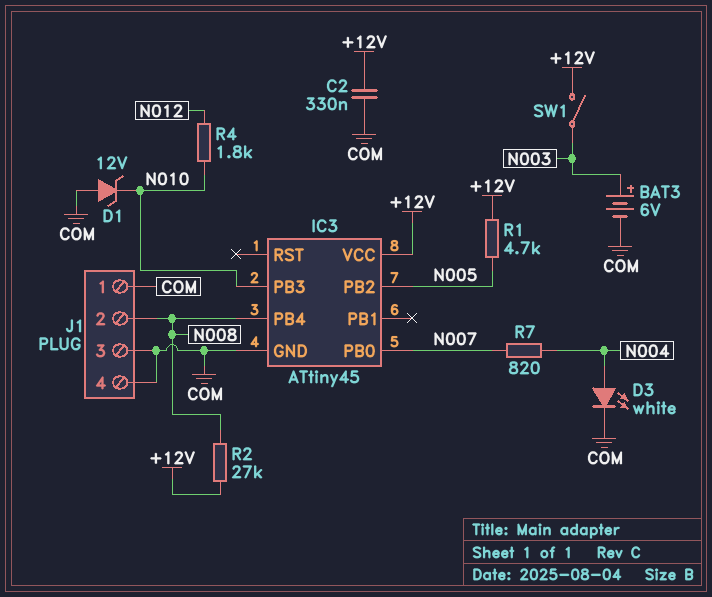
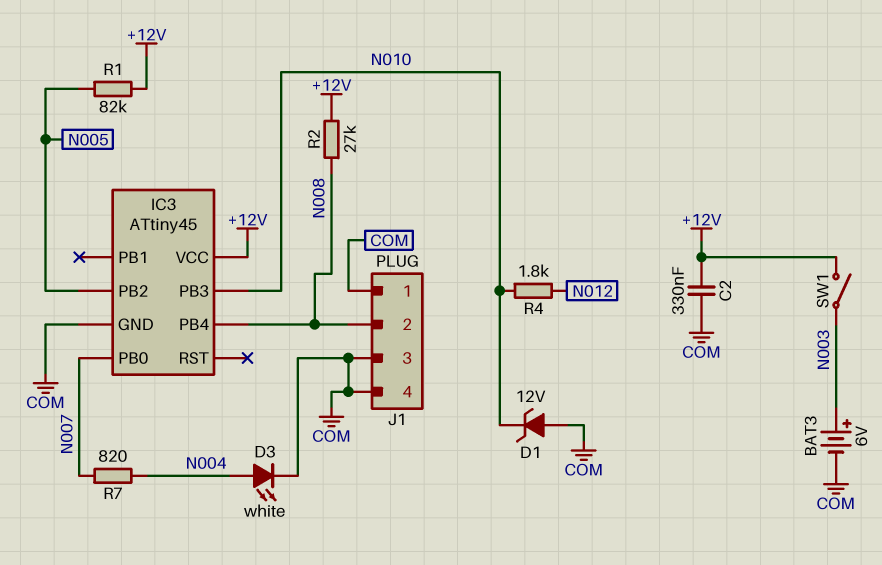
R1: 4.7k (+12V, N005) -> 82k (+12V, N005)

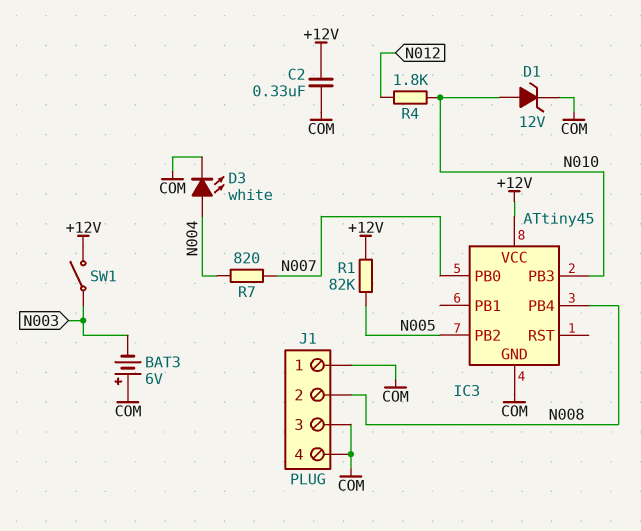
BAT3: 6V (plus N003, minus COM) -> 6V (plus COM, minus N003)
D1: zener 12V (A COM, K N010) -> zener 12V (A N010, K COM)
R2: 27k (+12V, N008) -> none

